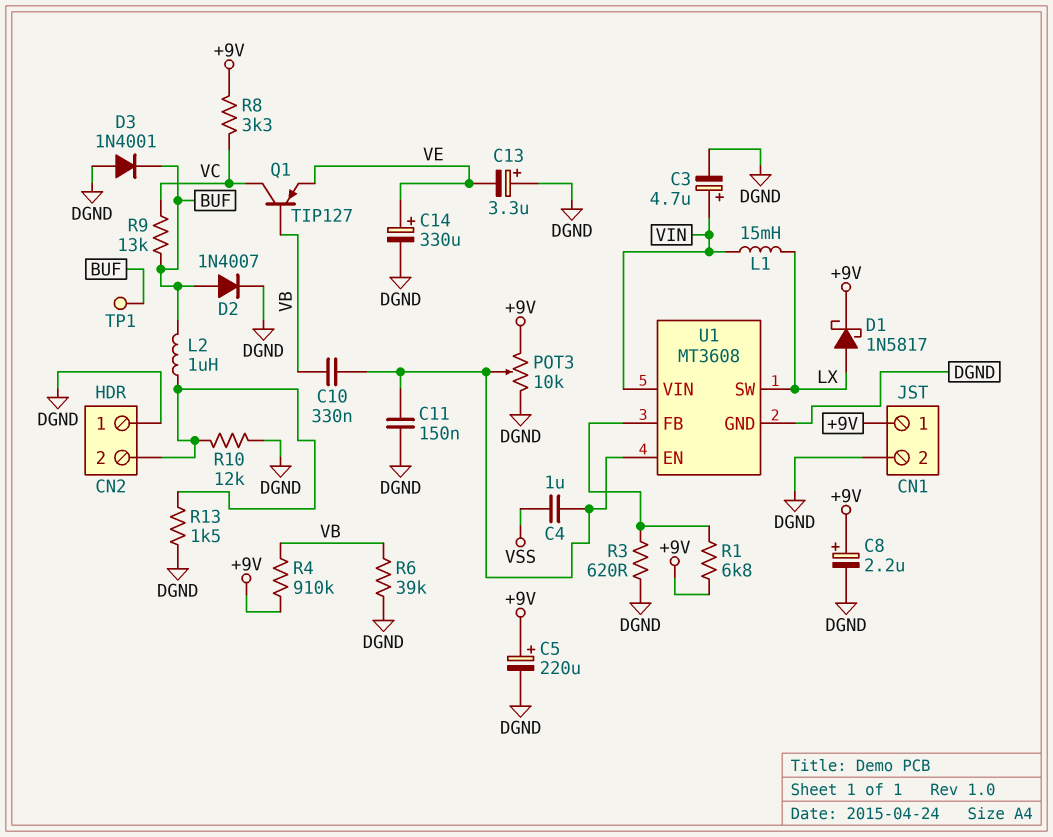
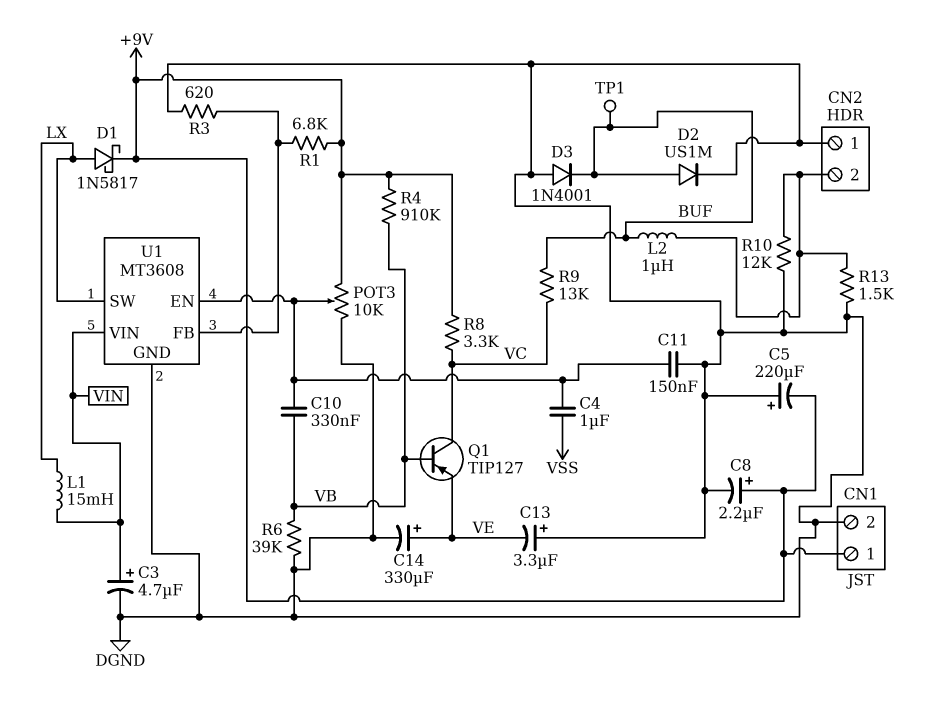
C5: 220uF (plus +9V, minus DGND) -> 220uF (plus DGND, minus +9V)
D2: diode 1N4007 (A BUF, K DGND) -> diode US1M (A BUF, K DGND)

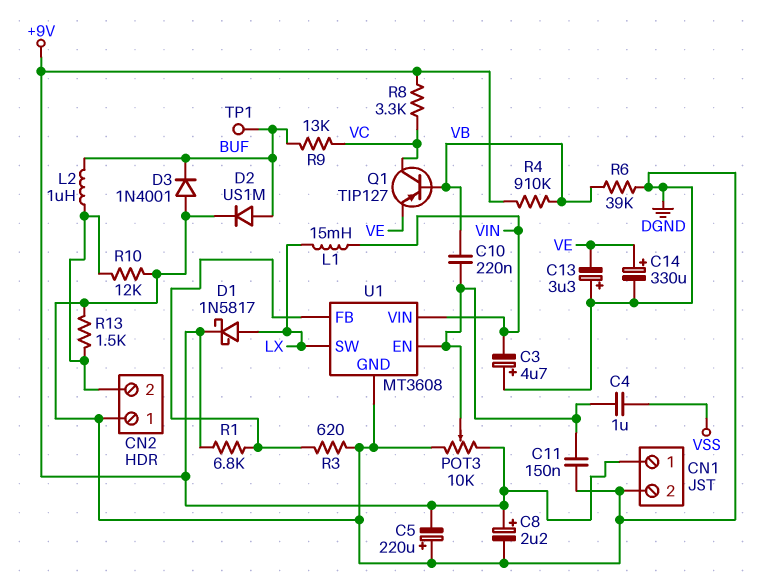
C3: 4.7uF (plus VIN, minus DGND) -> 4.7uF (plus DGND, minus VIN)
C10: 330nF (U1/EN, VB) -> 220nF (U1/EN, VB)

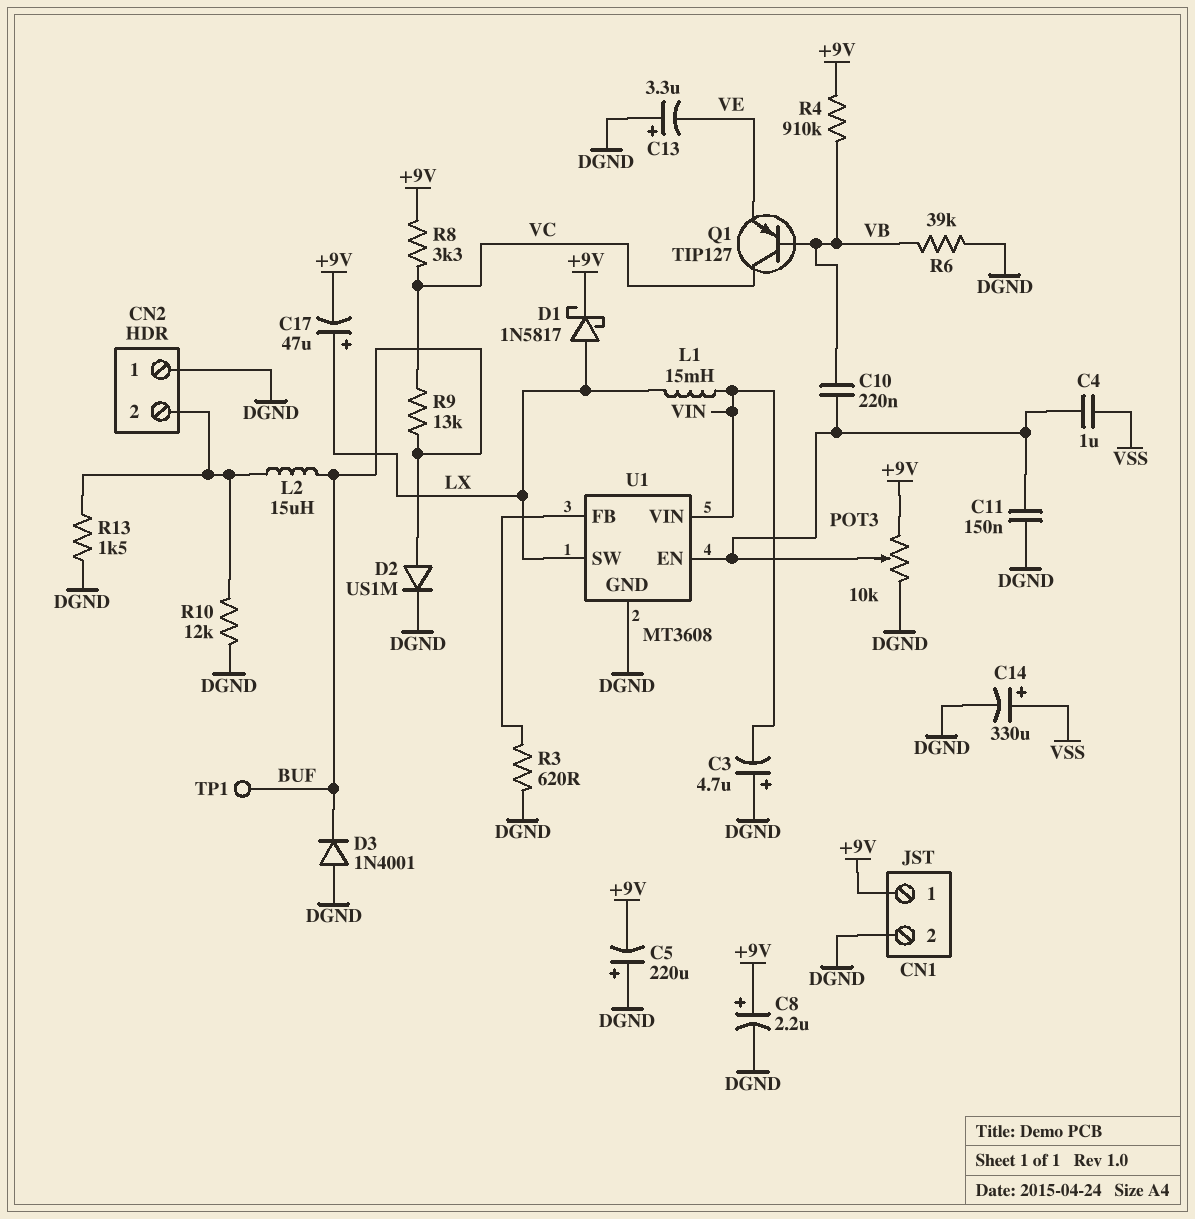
C14: 330uF (plus VE, minus DGND) -> 330uF (plus VSS, minus DGND)
C17: none -> 47uF (plus LX, minus +9V)
L2: 1uH (BUF, CN2/2) -> 15uH (BUF, CN2/2)
R1: 6.8k (+9V, U1/FB) -> none

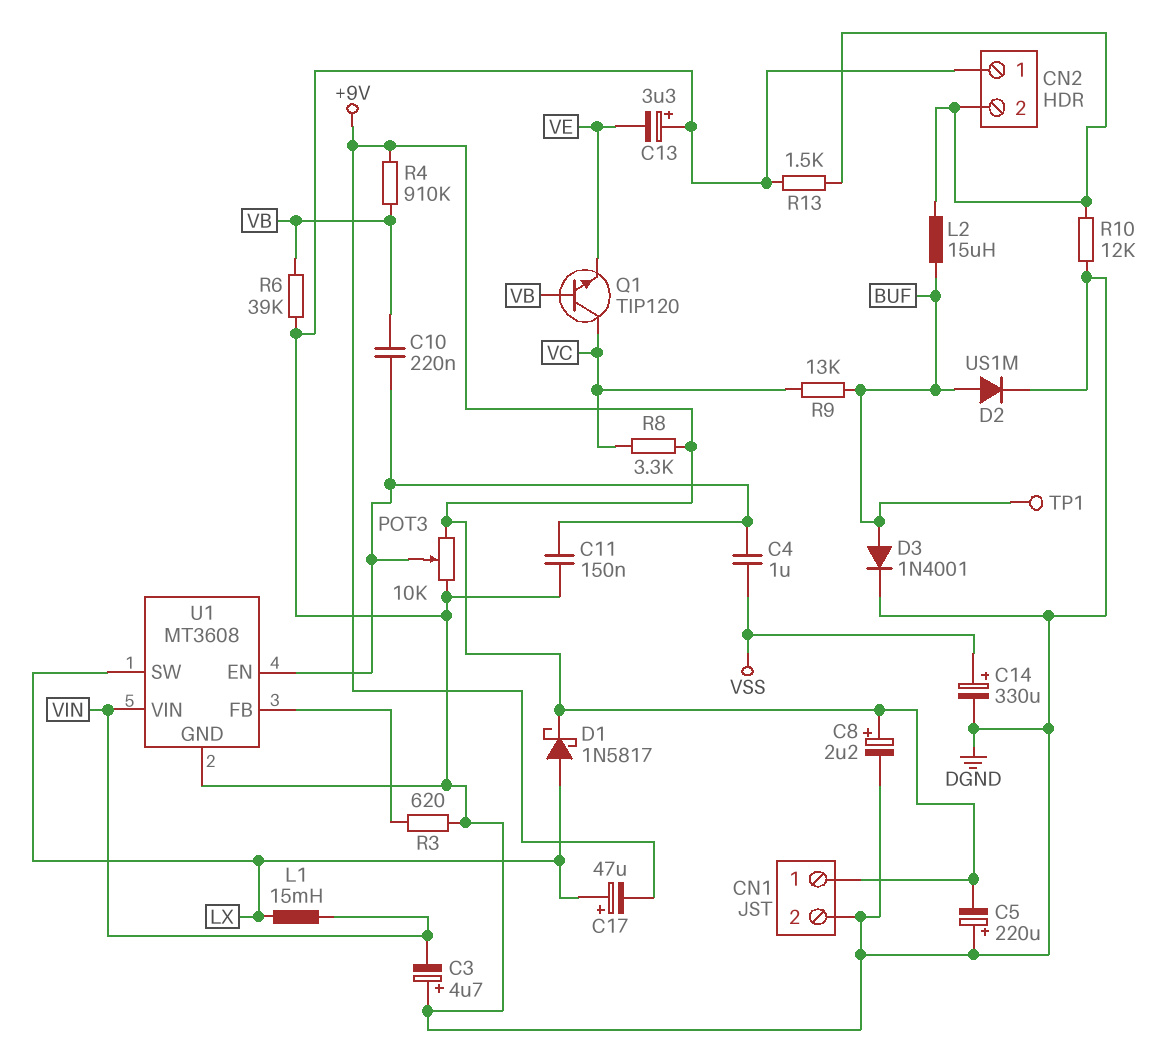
D3: diode 1N4001 (A DGND, K BUF) -> diode 1N4001 (A BUF, K DGND)
Q1: PNP TIP127 (B VB, C VC, E VE) -> NPN TIP120 (B VB, C VC, E VE)

